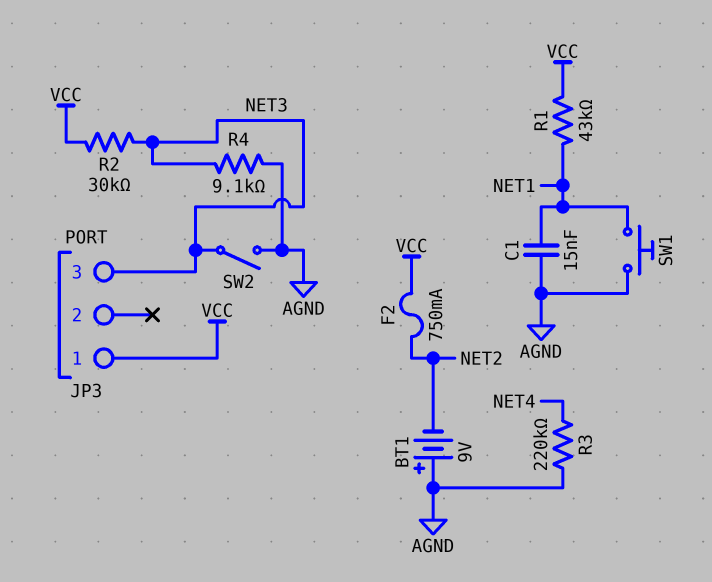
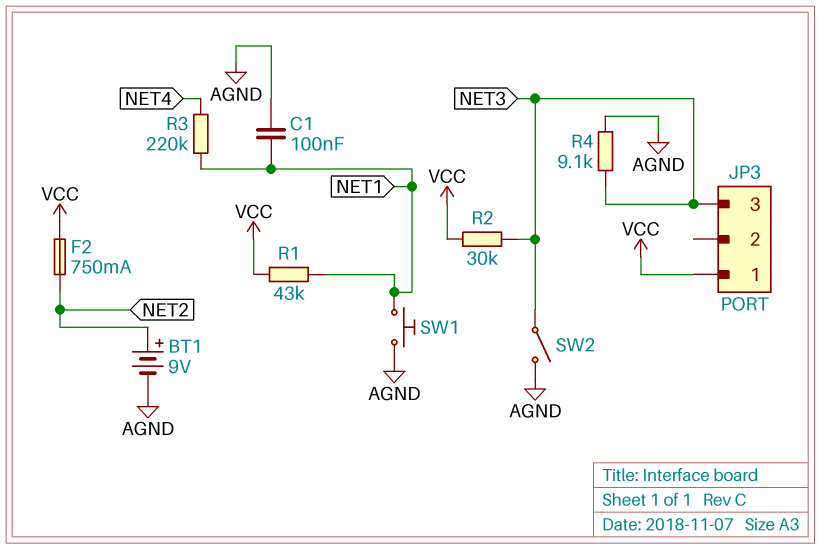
BT1: 9V (plus AGND, minus NET2) -> 9V (plus NET2, minus AGND)
C1: 15nF (AGND, NET1) -> 100nF (AGND, NET1)
R3: 220k (AGND, NET4) -> 220k (NET1, NET4)

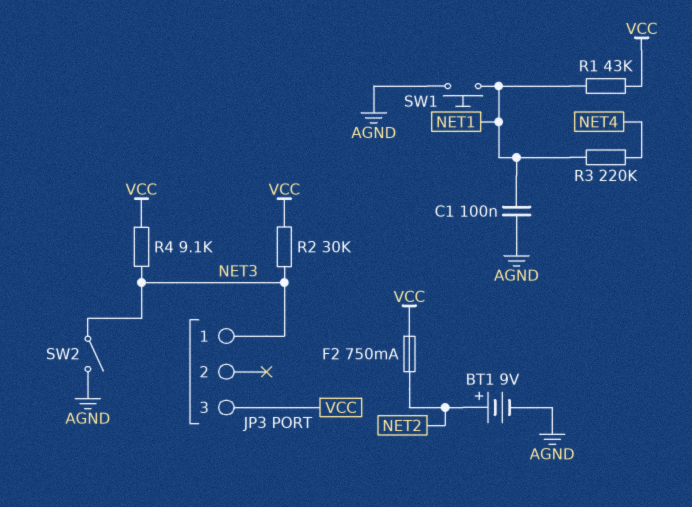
JP3 pin 1: VCC -> NET3
JP3 pin 3: NET3 -> VCC
R4: 9.1k (AGND, NET3) -> 9.1k (NET3, VCC)

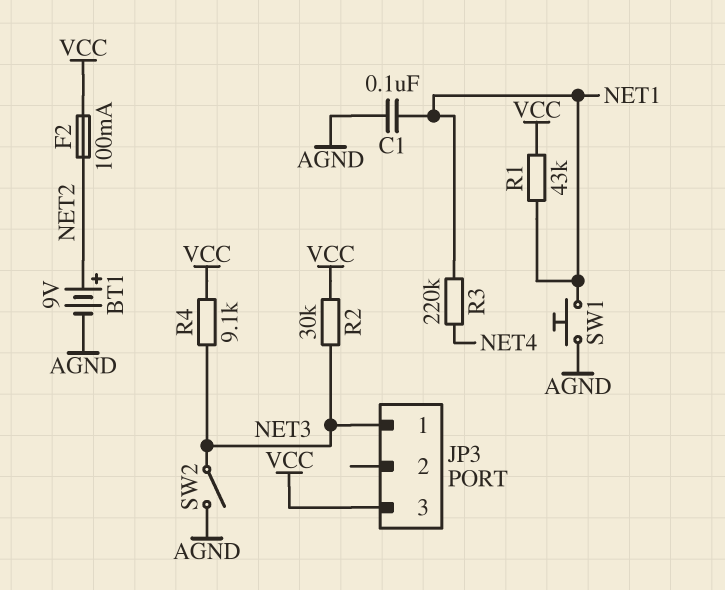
F2: 750mA (NET2, VCC) -> 100mA (NET2, VCC)

